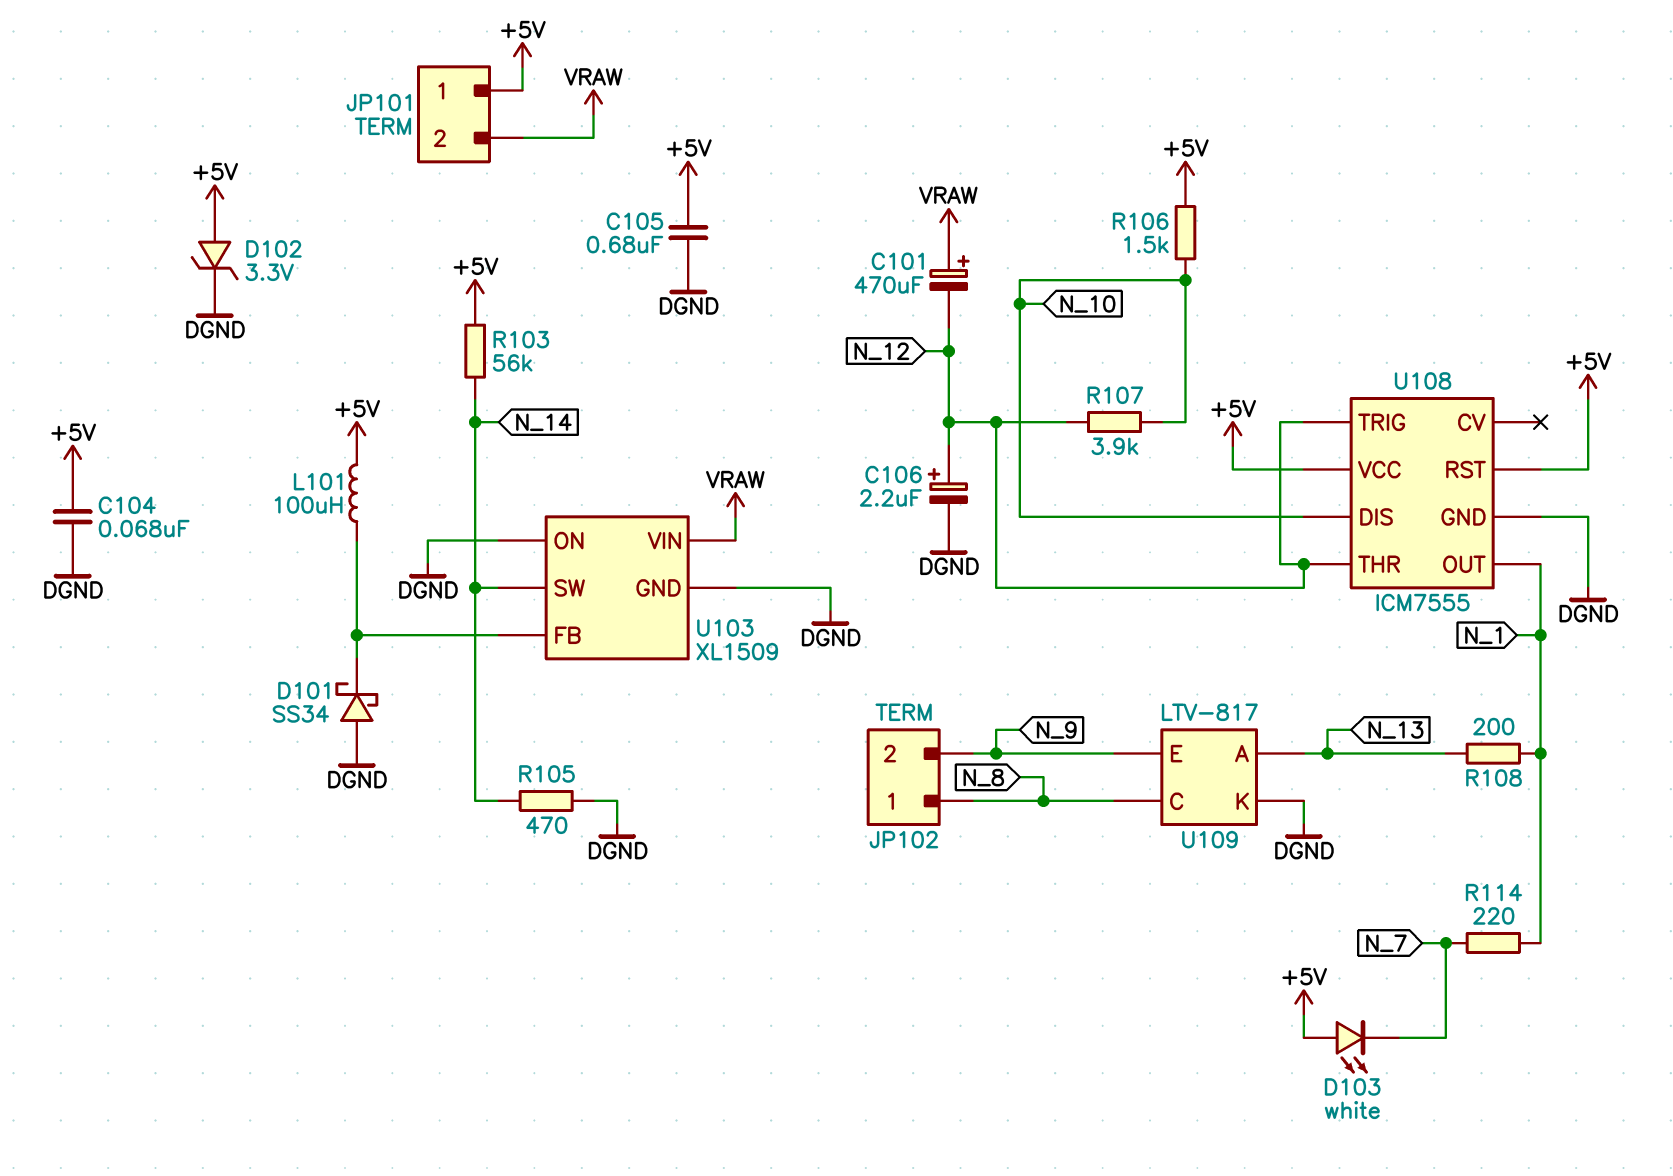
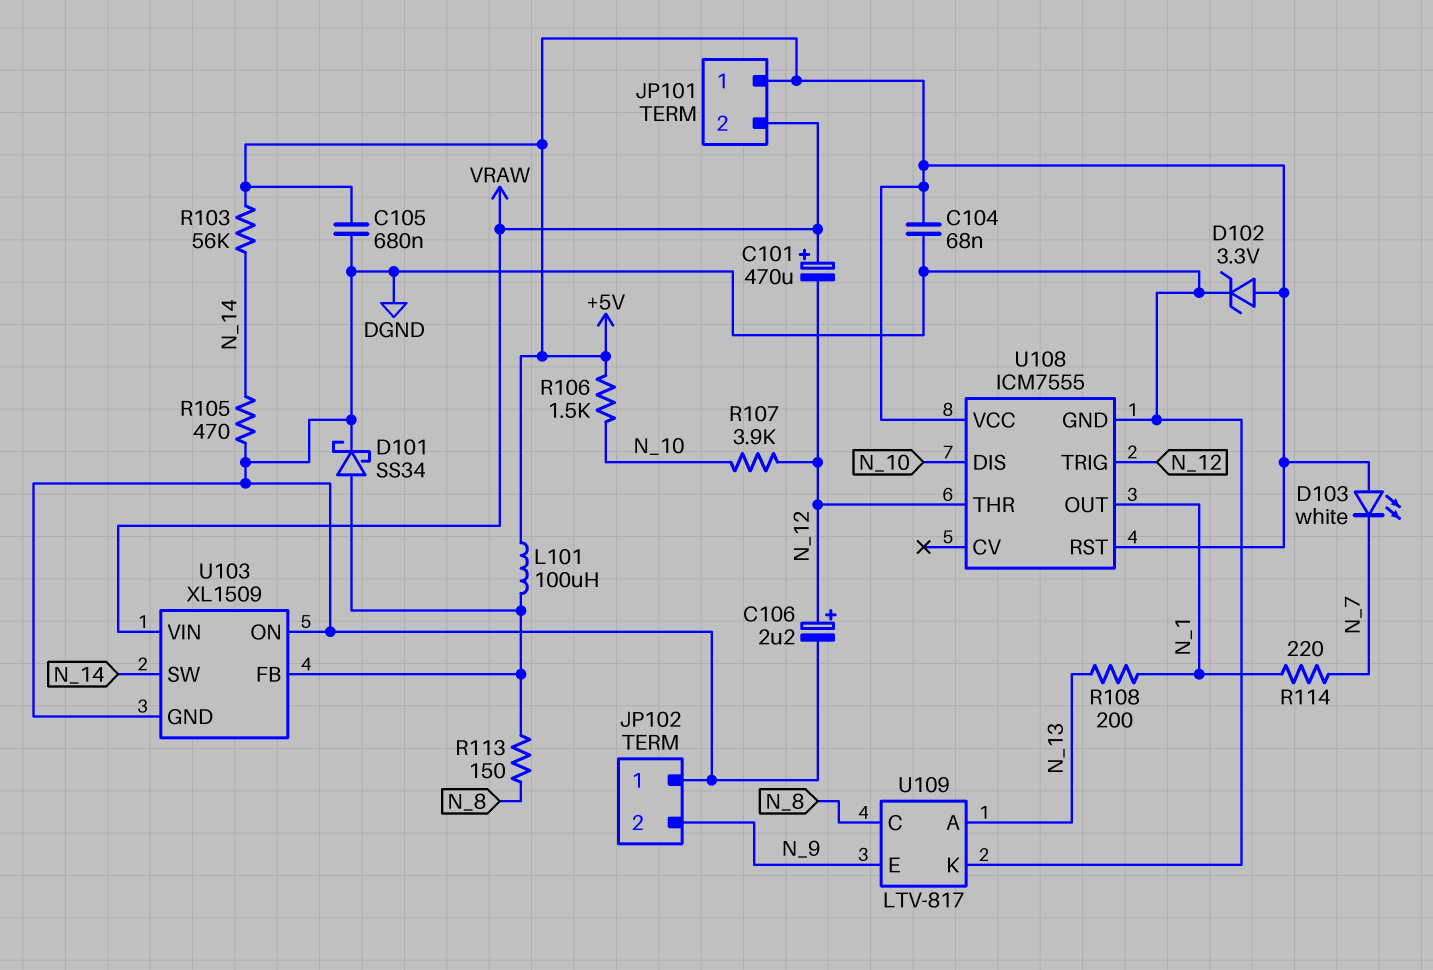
D101: schottky SS34 (A DGND, K U103/FB) -> schottky SS34 (A U103/FB, K DGND)
JP102 pin 1: N_8 -> DGND
R113: none -> 150 (N_8, U103/FB)

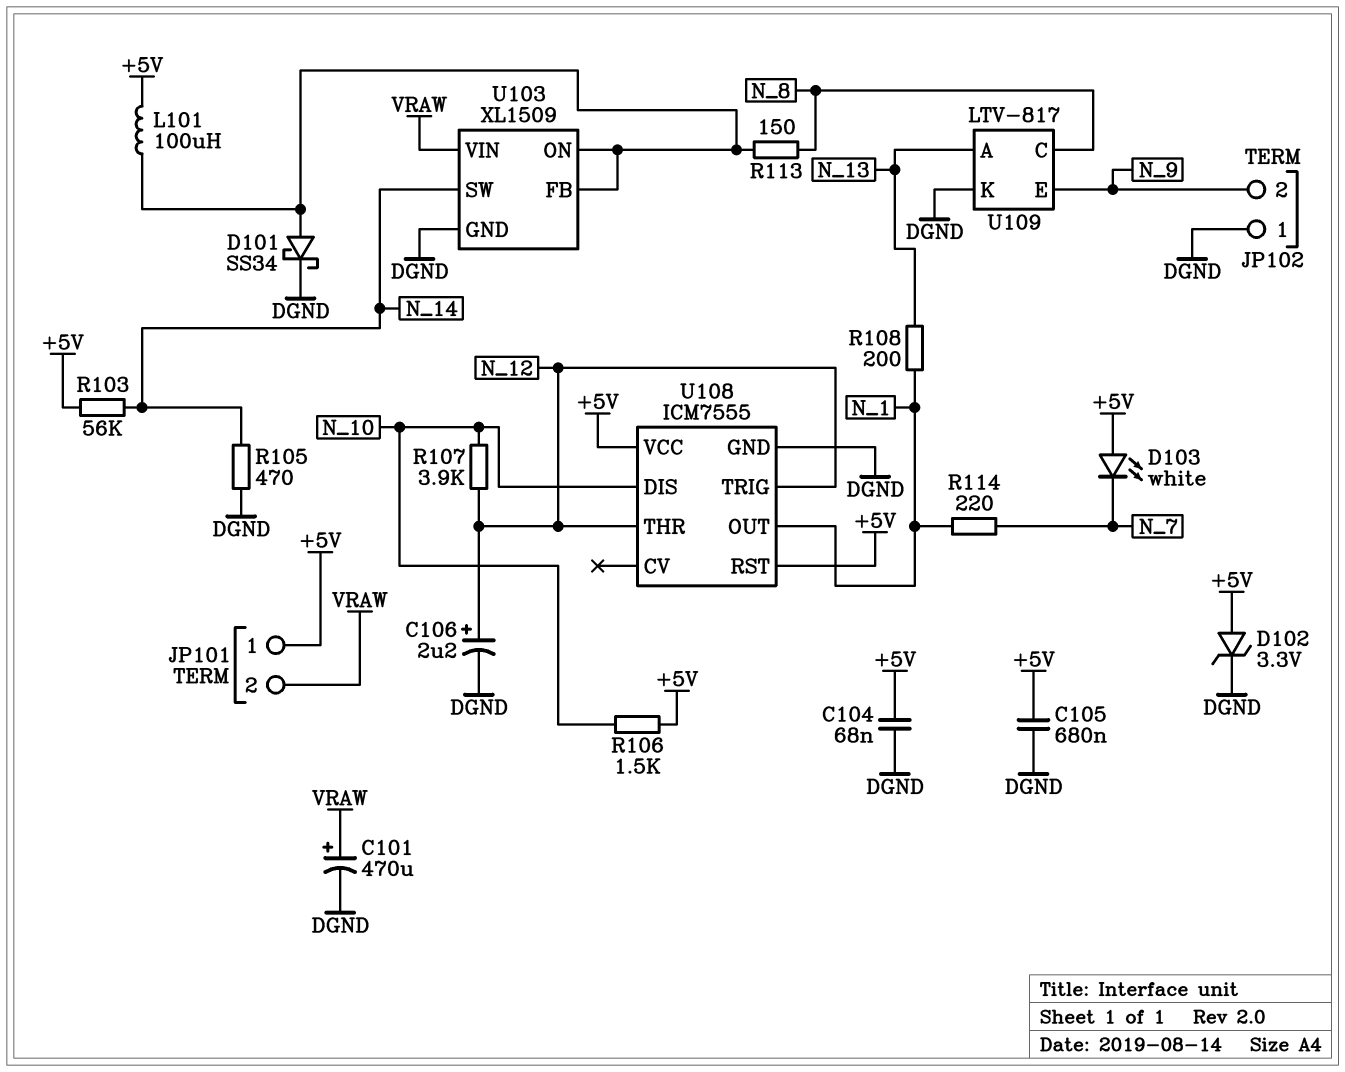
C101: 470uF (plus VRAW, minus N_12) -> 470uF (plus VRAW, minus DGND)
U103 pin ON: DGND -> U103/FB

